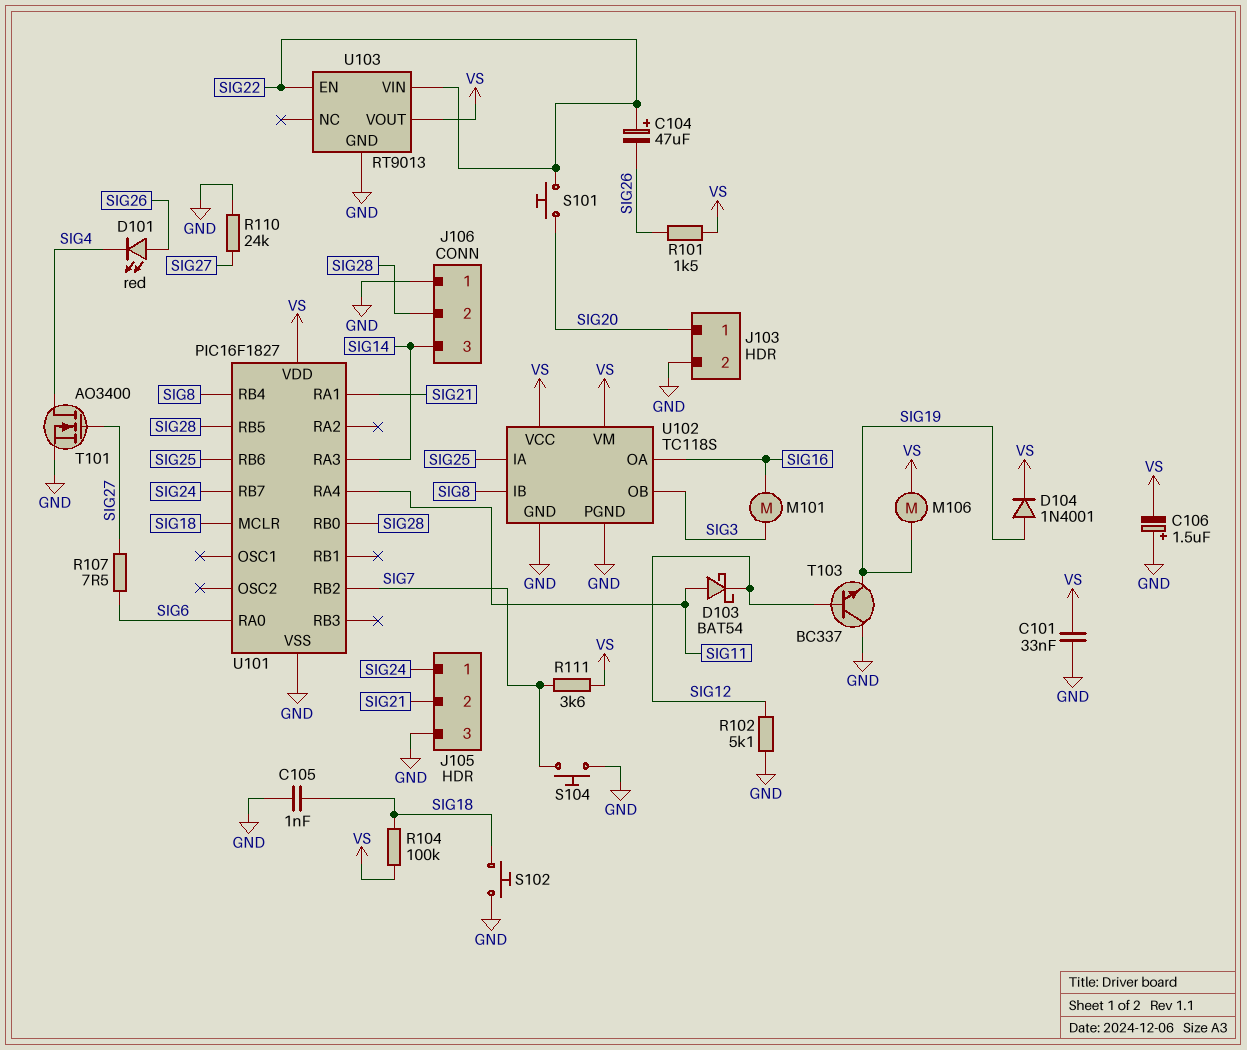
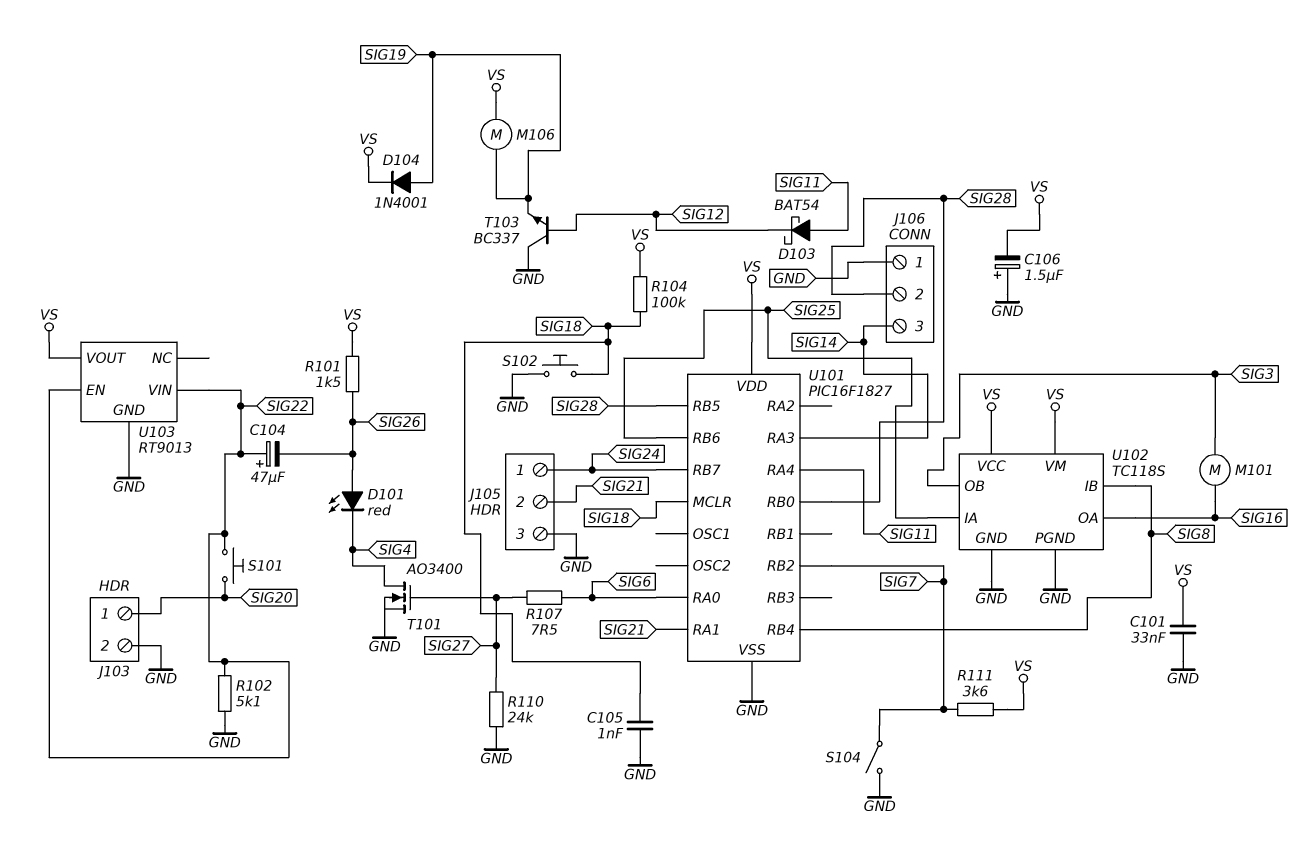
R102: 5.1k (GND, SIG12) -> 5.1k (GND, SIG22)
S104: button (GND, SIG7) -> switch (GND, SIG7)

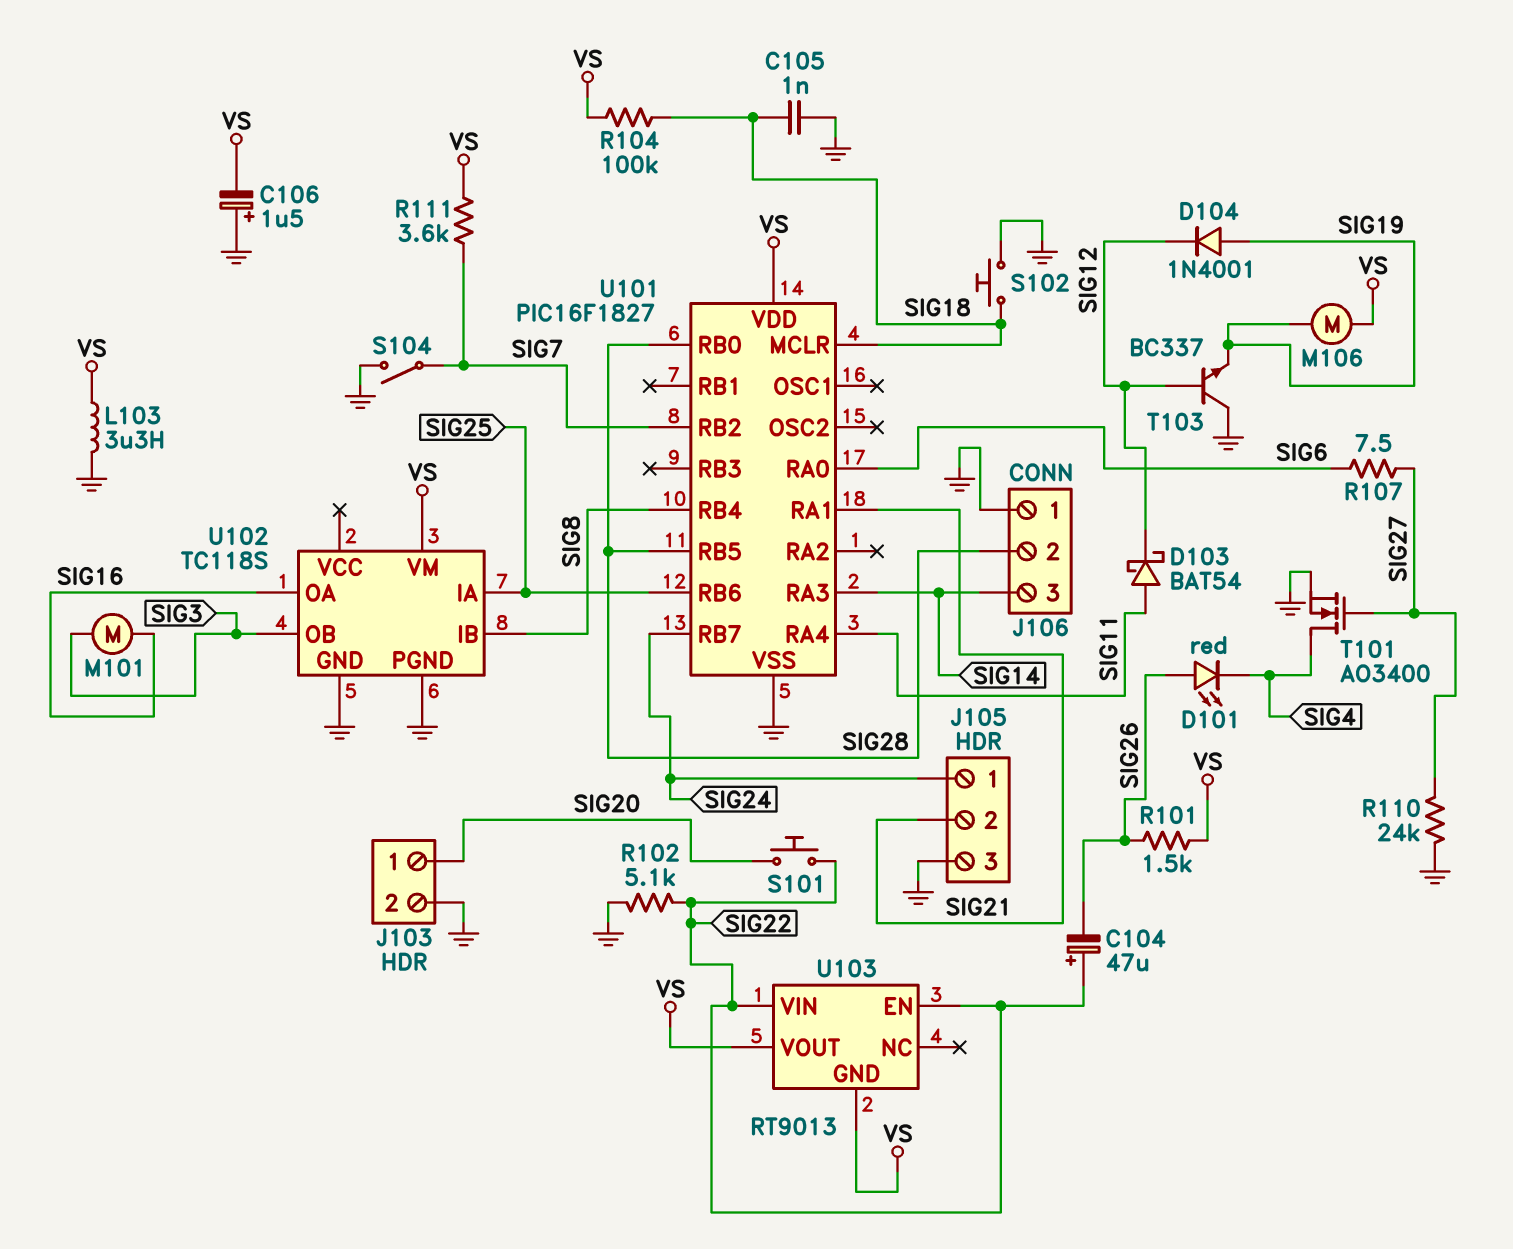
C101: 33nF (GND, VS) -> none
D104: diode 1N4001 (A SIG19, K VS) -> diode 1N4001 (A SIG19, K SIG12)
L103: none -> 3.3uH (GND, VS)
U102 pin VCC: VS -> none
U103 pin GND: GND -> VS

